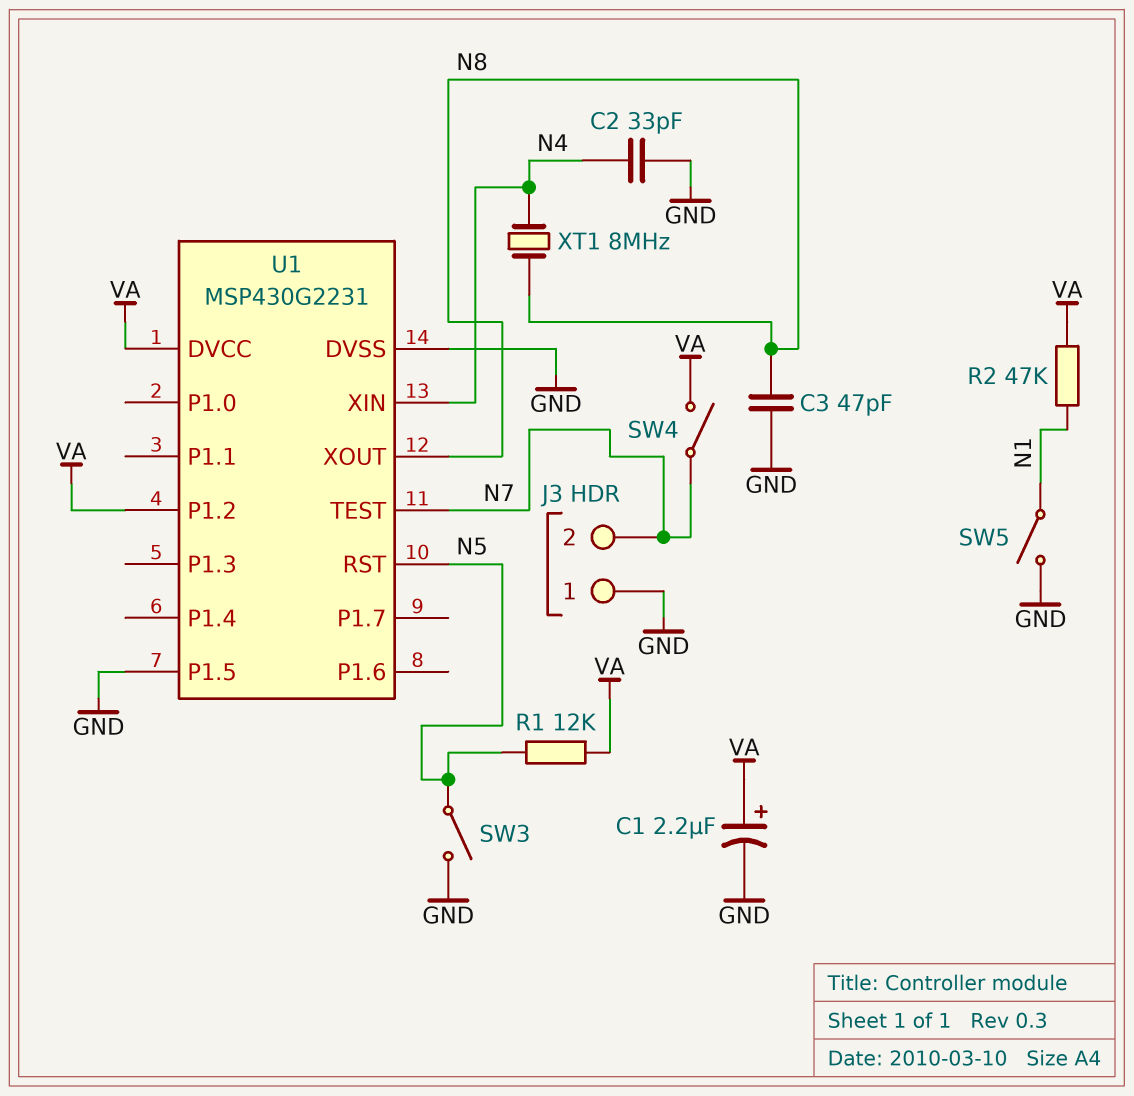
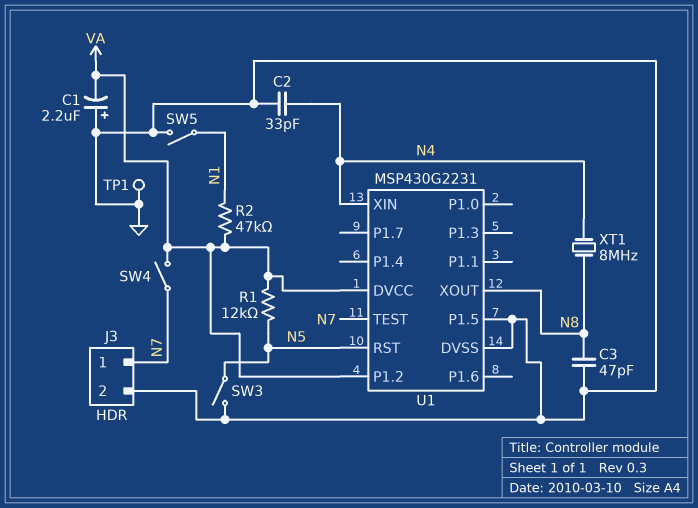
C1: 2.2uF (plus VA, minus GND) -> 2.2uF (plus GND, minus VA)
J3 pin 1: GND -> N7
J3 pin 2: N7 -> GND
TP1: none -> test point (GND)

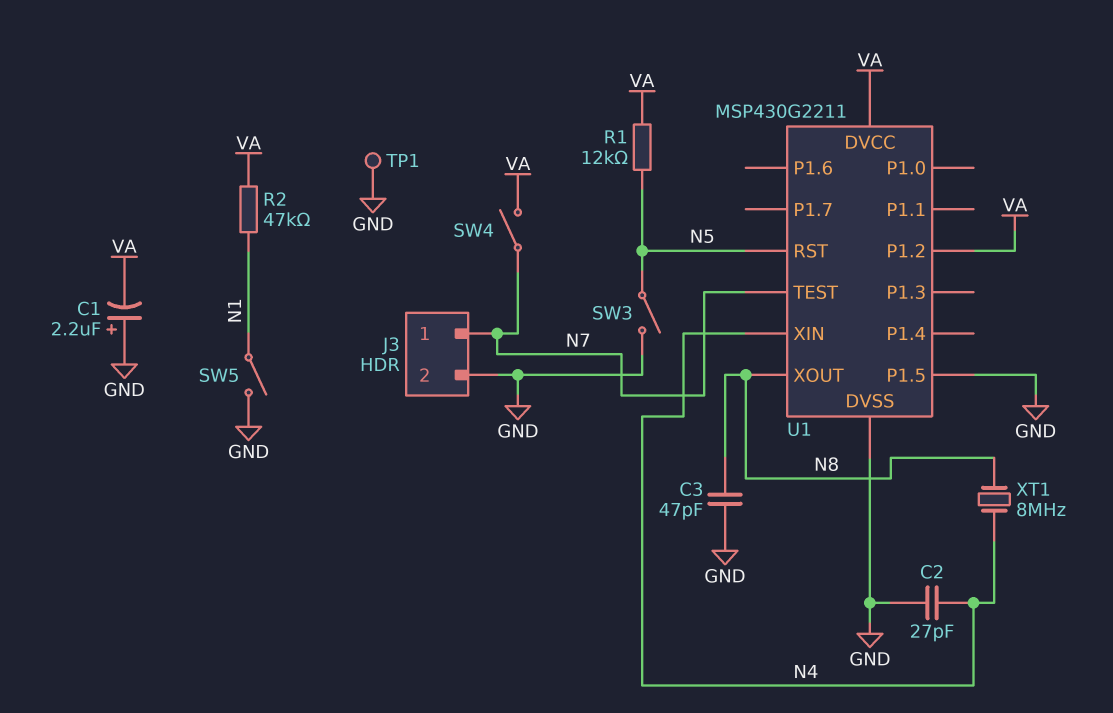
C2: 33pF (GND, N4) -> 27pF (GND, N4)
U1: MSP430G2231 -> MSP430G2211

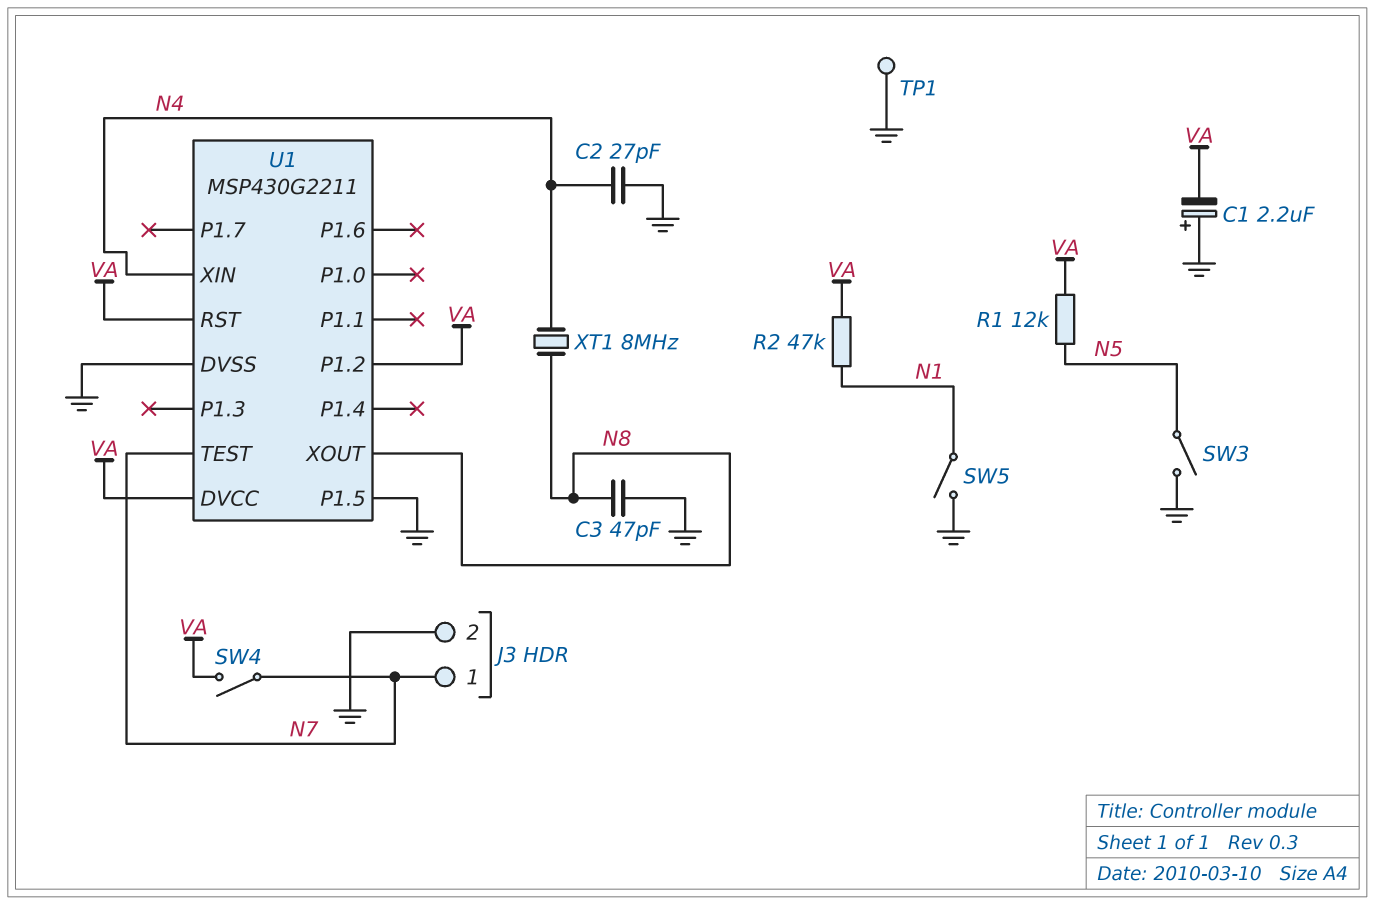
U1 pin RST: N5 -> VA

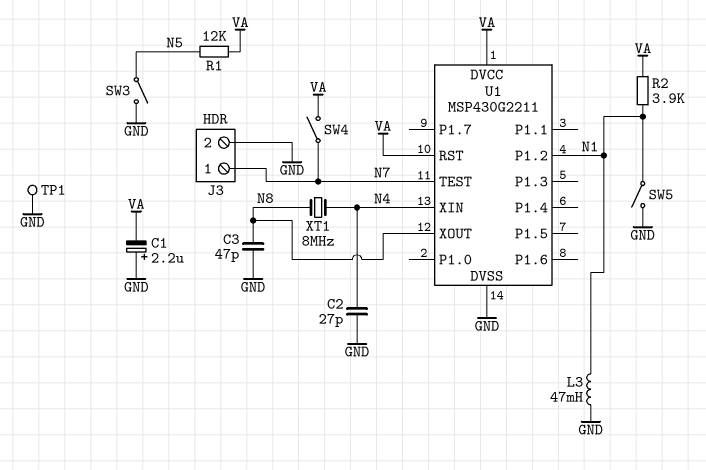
L3: none -> 47mH (GND, N1)
R2: 47k (N1, VA) -> 3.9k (N1, VA)
U1 pin P1.2: VA -> N1
U1 pin P1.5: GND -> none

